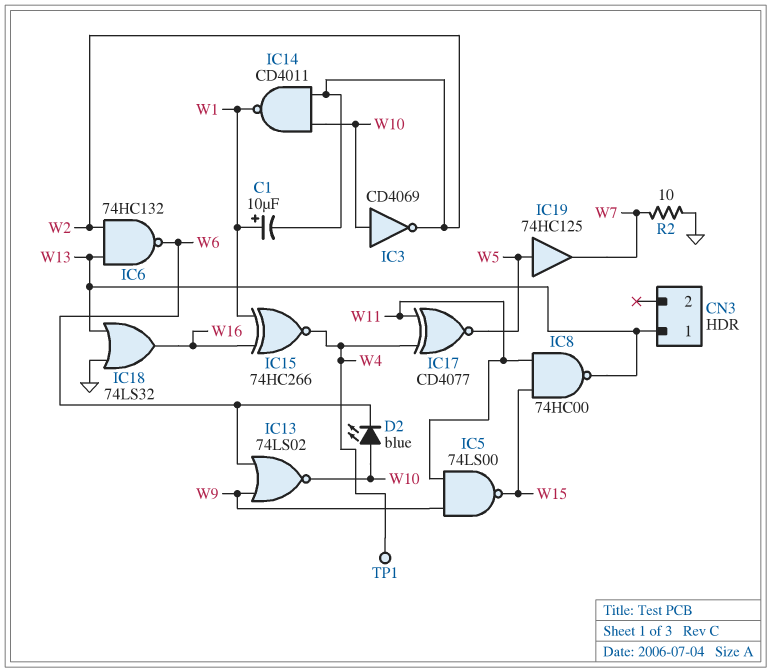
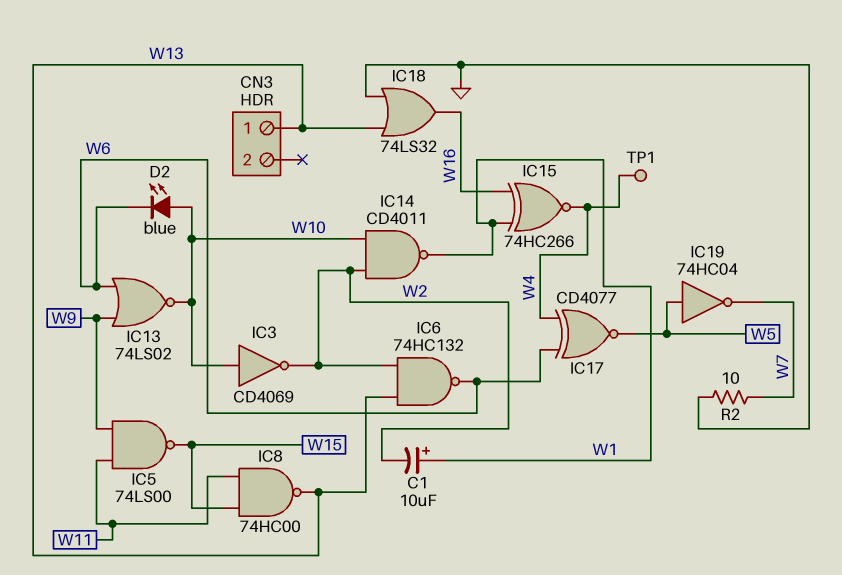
IC17: XNOR CD4077 (in W4, in W11, out W5) -> XNOR CD4077 (in W4, in W6, out W5)
IC19: buffer 74HC125 (in W5, out W7) -> NOT 74HC04 (in W5, out W7)

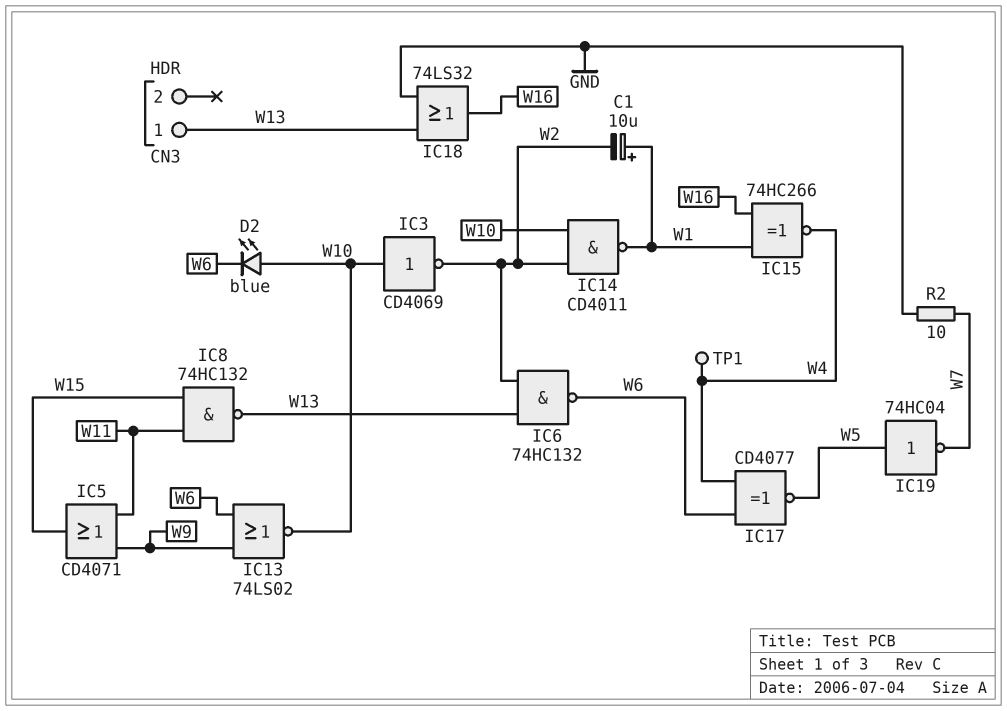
IC5: NAND 74LS00 (in W9, in W11, out W15) -> OR CD4071 (in W9, in W11, out W15)
IC8: NAND 74HC00 (in W11, in W15, out W13) -> NAND 74HC132 (in W11, in W15, out W13)

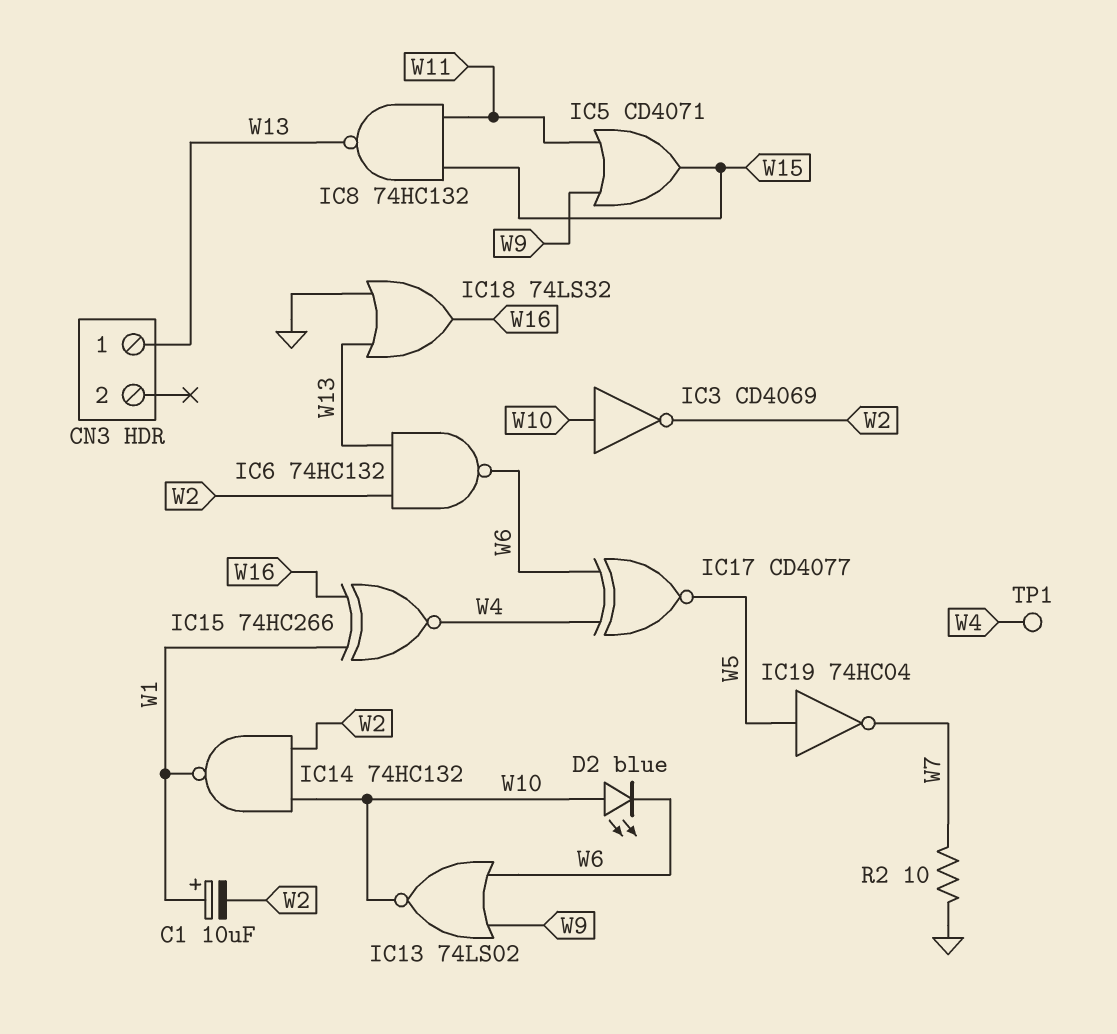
IC14: NAND CD4011 (in W2, in W10, out W1) -> NAND 74HC132 (in W2, in W10, out W1)

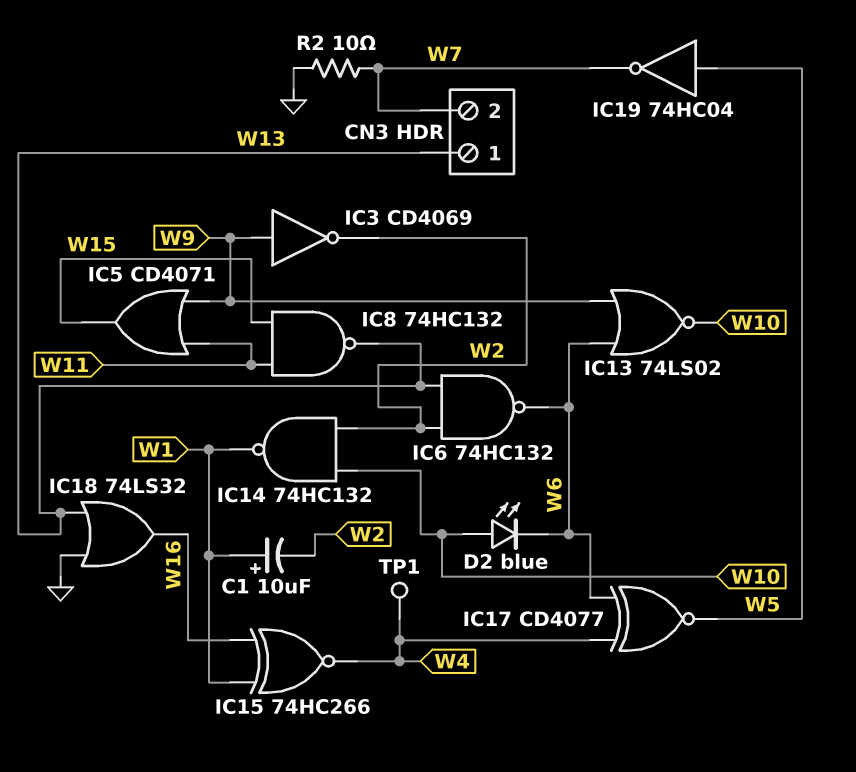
CN3 pin 2: none -> W7
IC3: NOT CD4069 (in W10, out W2) -> NOT CD4069 (in W9, out W2)

